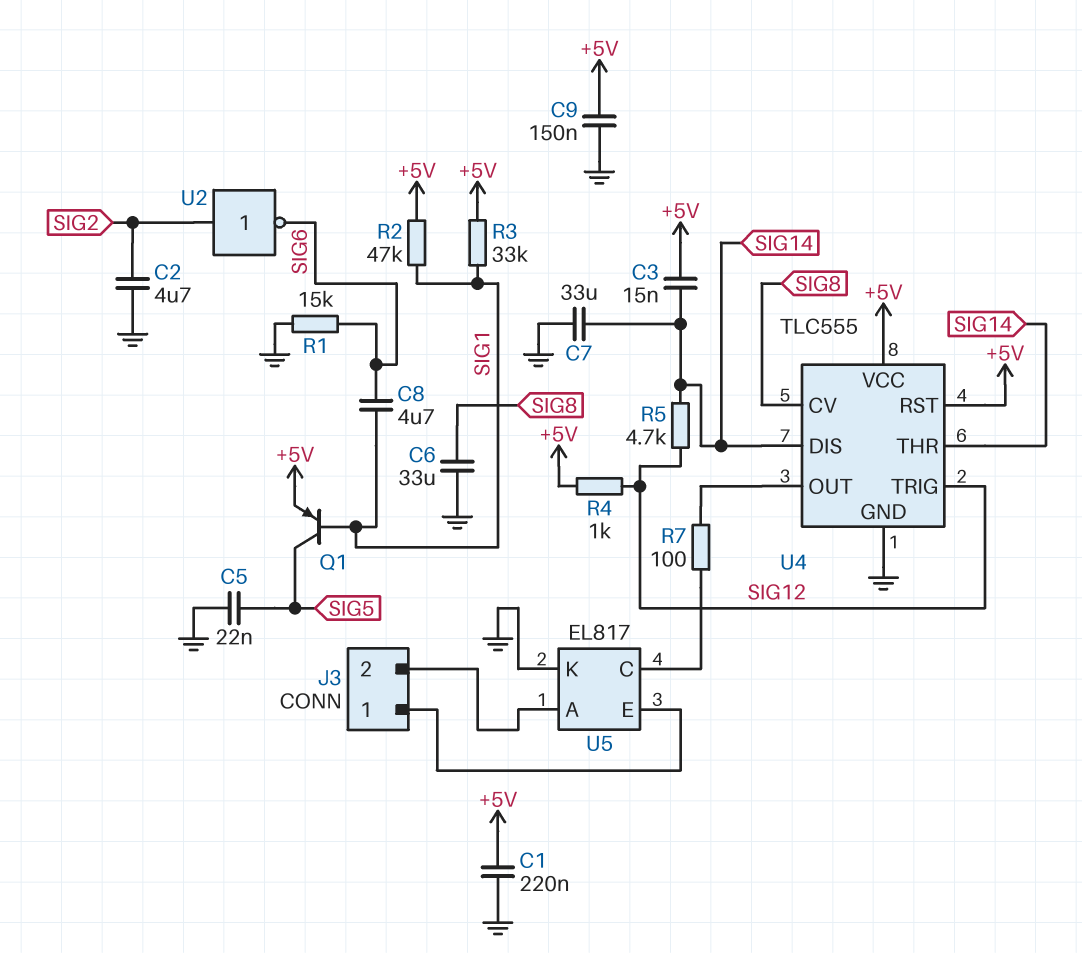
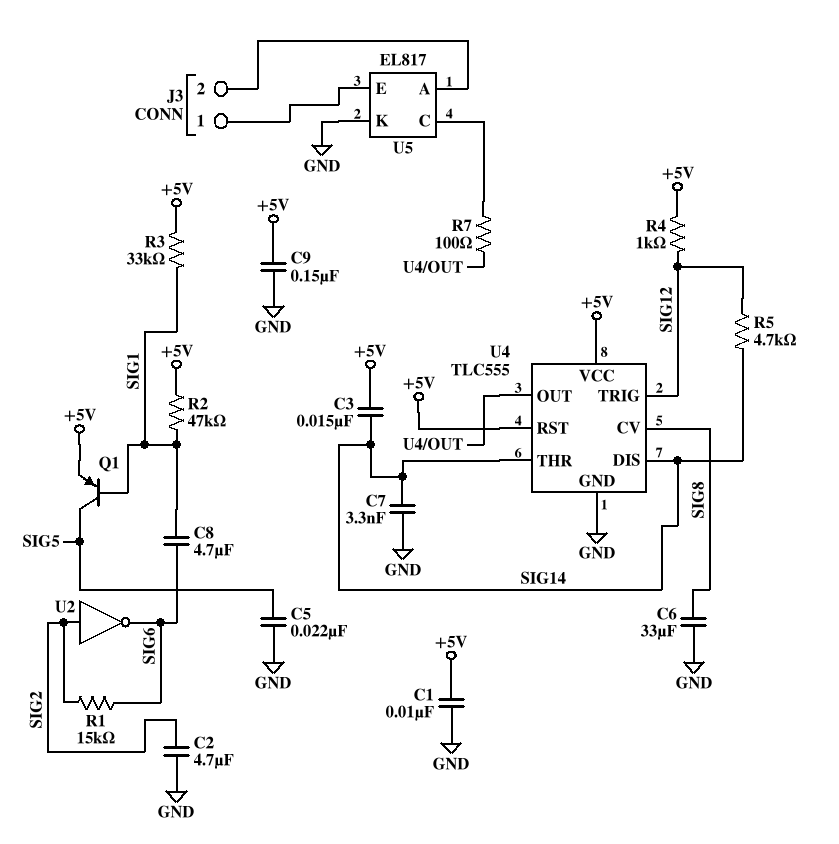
C1: 220nF (+5V, GND) -> 10nF (+5V, GND)
C7: 33uF (GND, SIG14) -> 3.3nF (GND, SIG14)
R1: 15k (GND, SIG6) -> 15k (SIG2, SIG6)

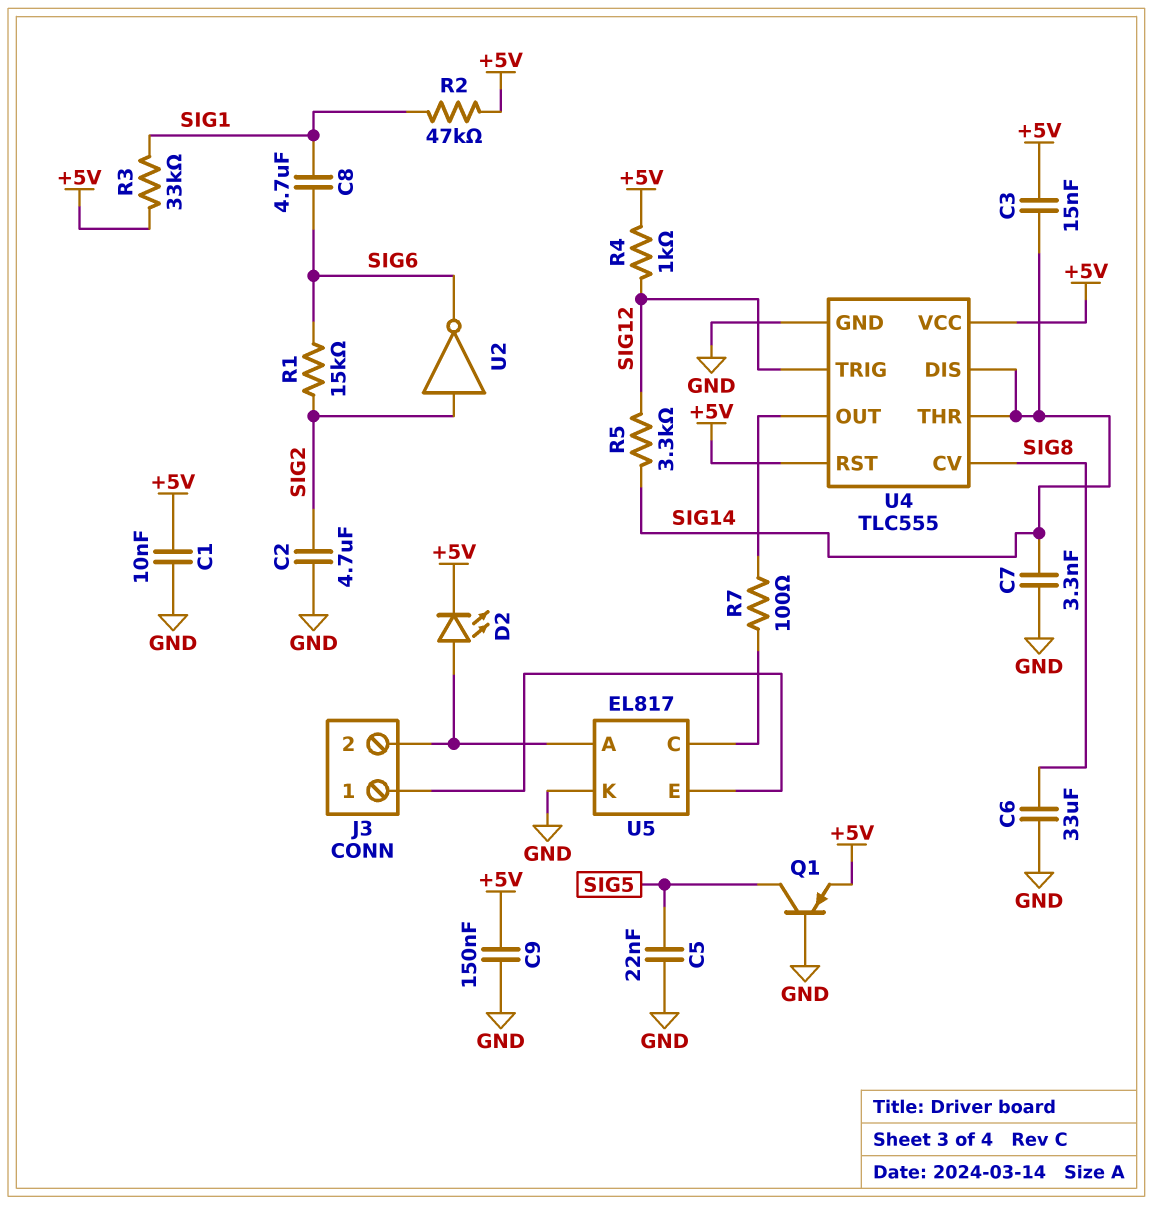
D2: none -> LED (A J3/2, K +5V)
Q1: PNP (B SIG1, C SIG5, E +5V) -> PNP (B GND, C SIG5, E +5V)
R5: 4.7k (SIG12, SIG14) -> 3.3k (SIG12, SIG14)

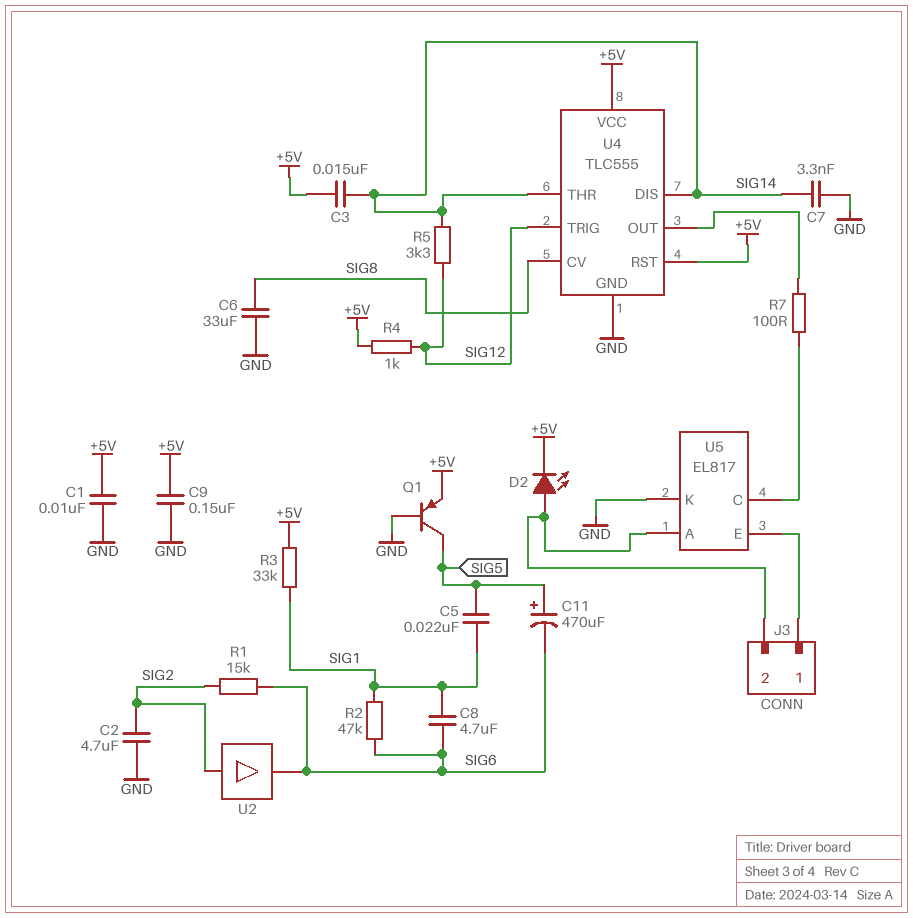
C5: 22nF (GND, SIG5) -> 22nF (SIG1, SIG5)
C11: none -> 470uF (plus SIG5, minus SIG6)
R2: 47k (+5V, SIG1) -> 47k (SIG1, SIG6)
U2: NOT (in SIG2, out SIG6) -> buffer (in SIG2, out SIG6)

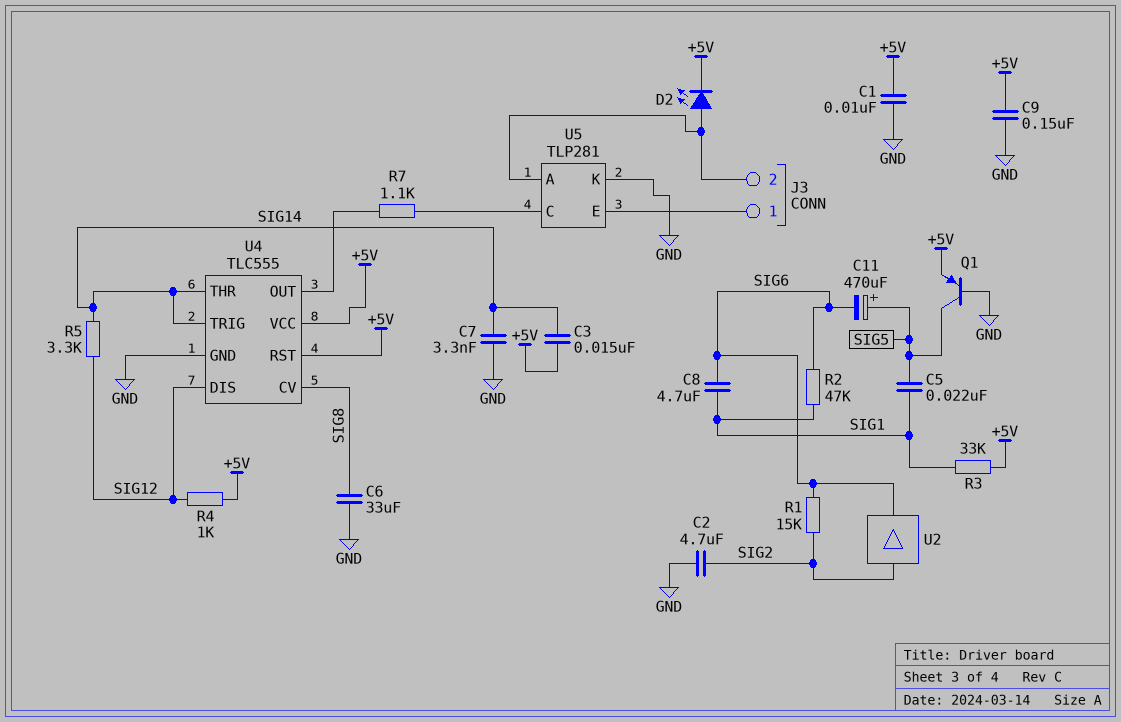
R7: 100 (U4/OUT, U5/C) -> 1.1k (U4/OUT, U5/C)
U4 pin DIS: SIG14 -> SIG12
U4 pin TRIG: SIG12 -> SIG14
U5: EL817 -> TLP281

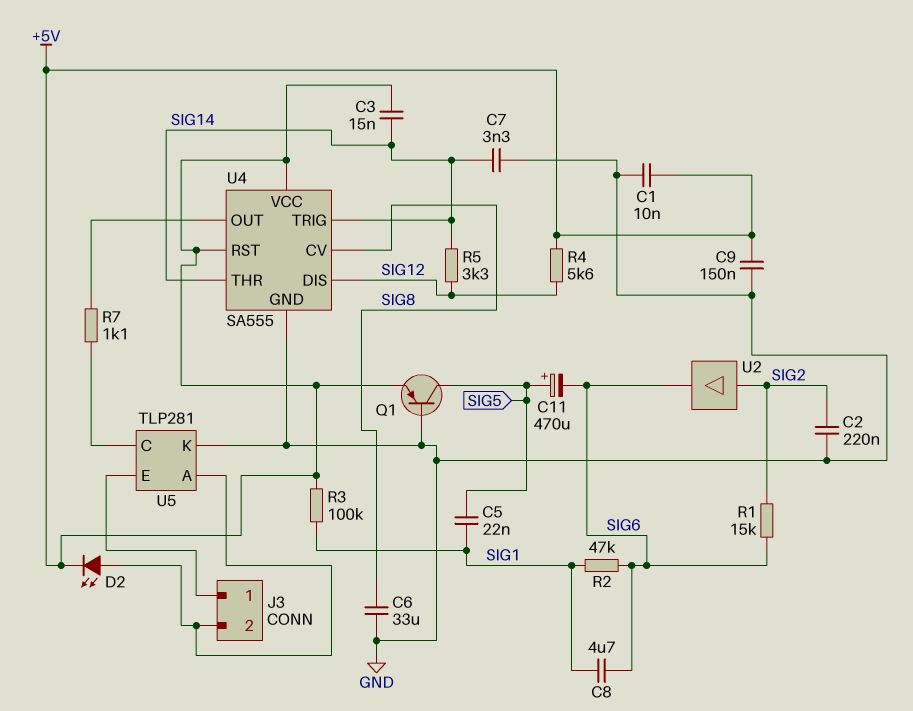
C2: 4.7uF (GND, SIG2) -> 220nF (GND, SIG2)
R3: 33k (+5V, SIG1) -> 100k (+5V, SIG1)
R4: 1k (+5V, SIG12) -> 5.6k (+5V, SIG12)
U4: TLC555 -> SA555

